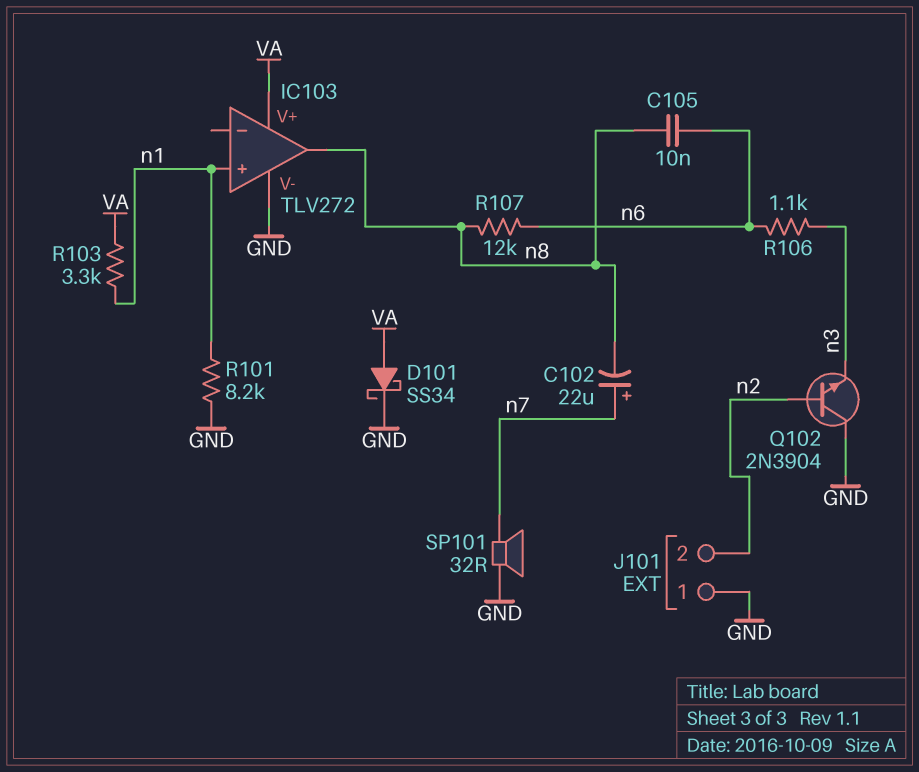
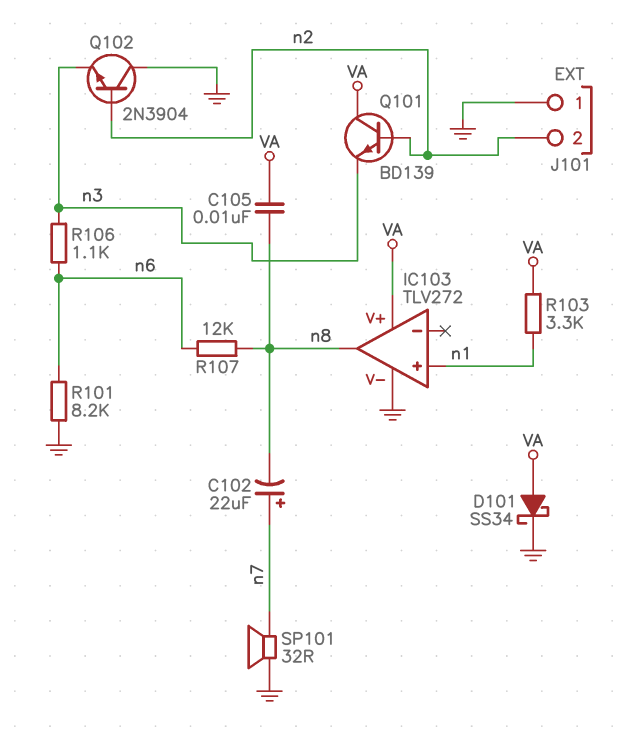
C105: 10nF (n6, n8) -> 10nF (VA, n8)
Q101: none -> NPN BD139 (B n2, C VA, E n3)
R101: 8.2k (GND, n1) -> 8.2k (GND, n6)

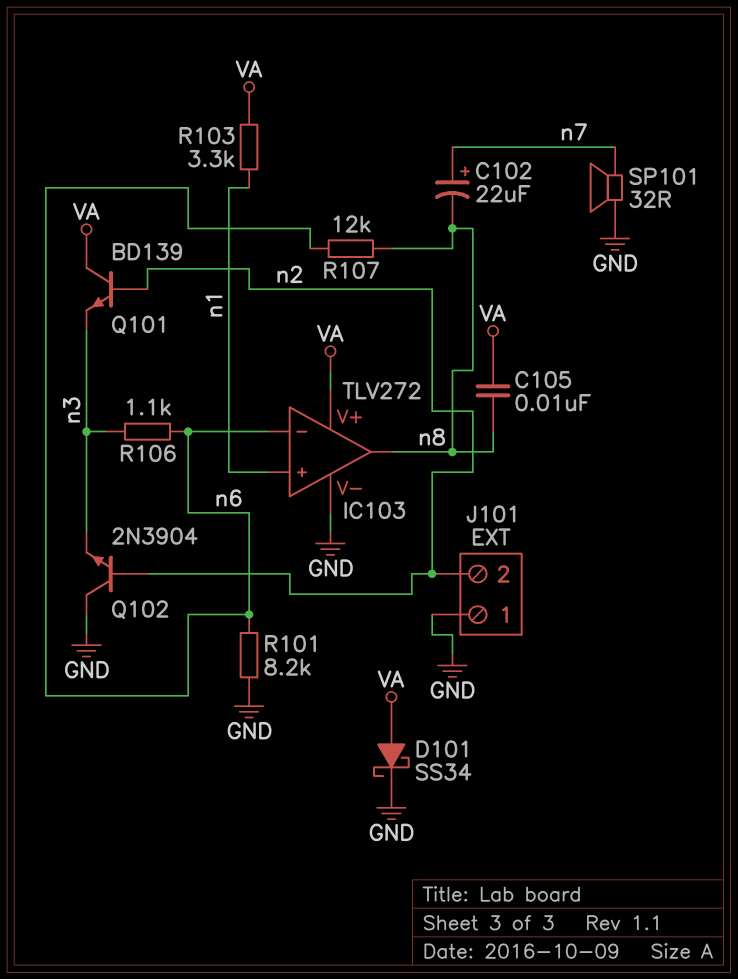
IC103 pin in-: none -> n6

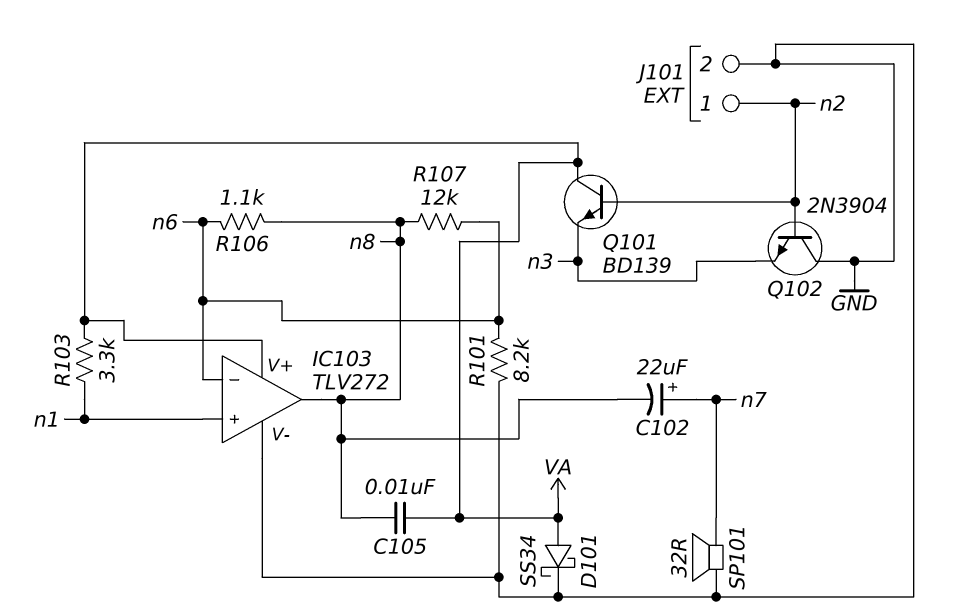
J101 pin 1: GND -> n2
J101 pin 2: n2 -> GND
R106: 1.1k (n3, n6) -> 1.1k (n6, n8)

